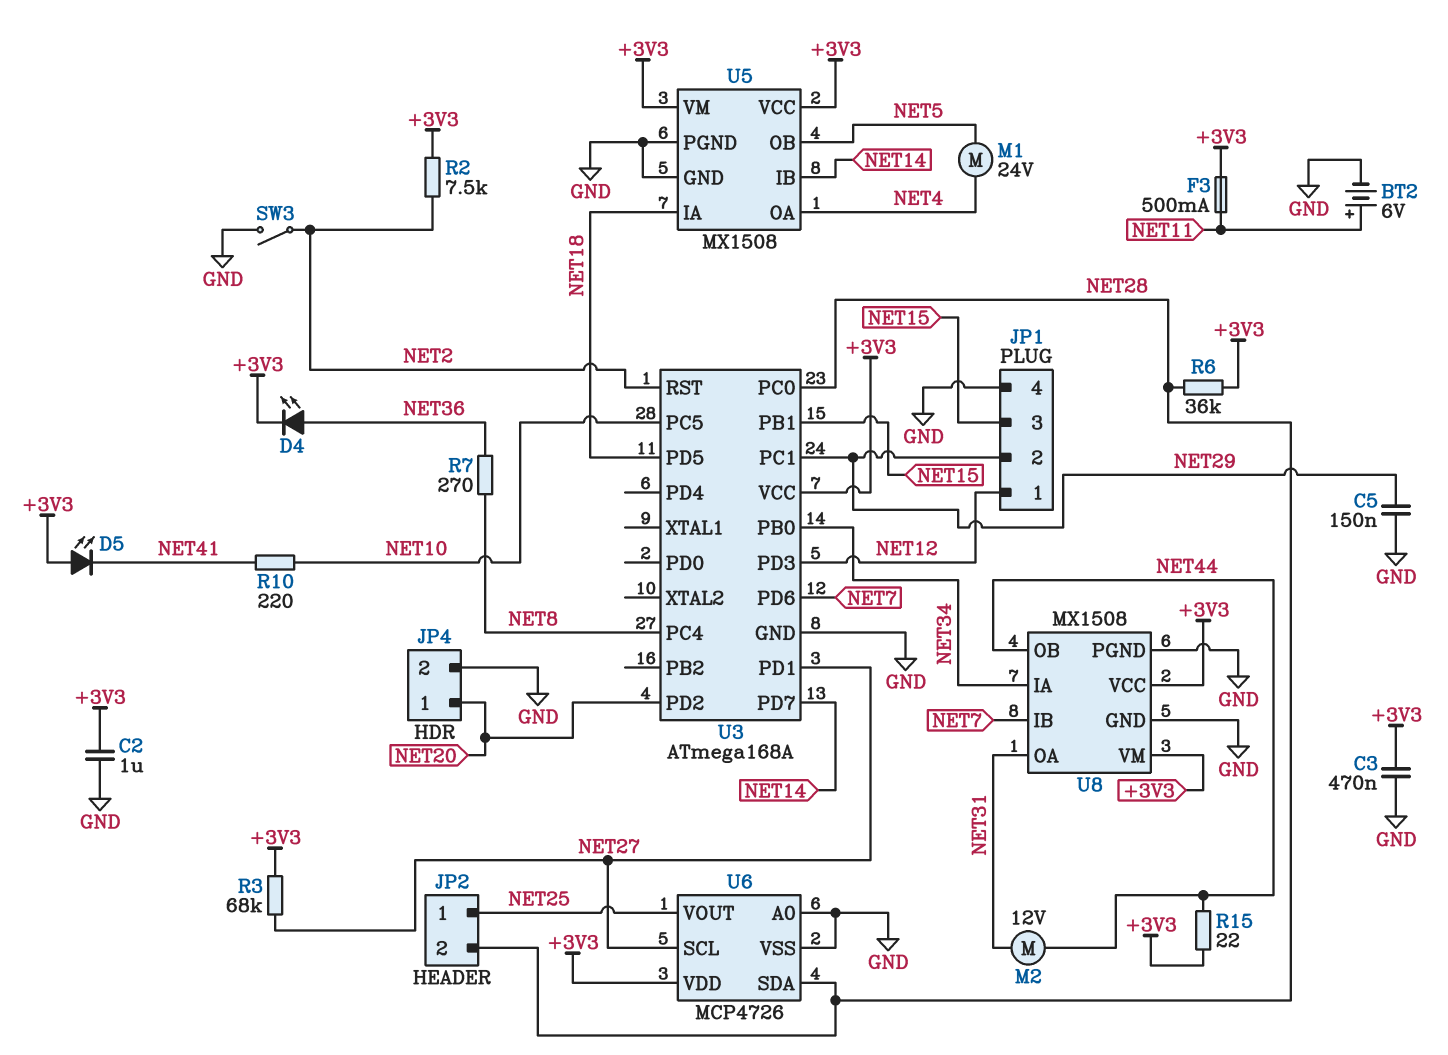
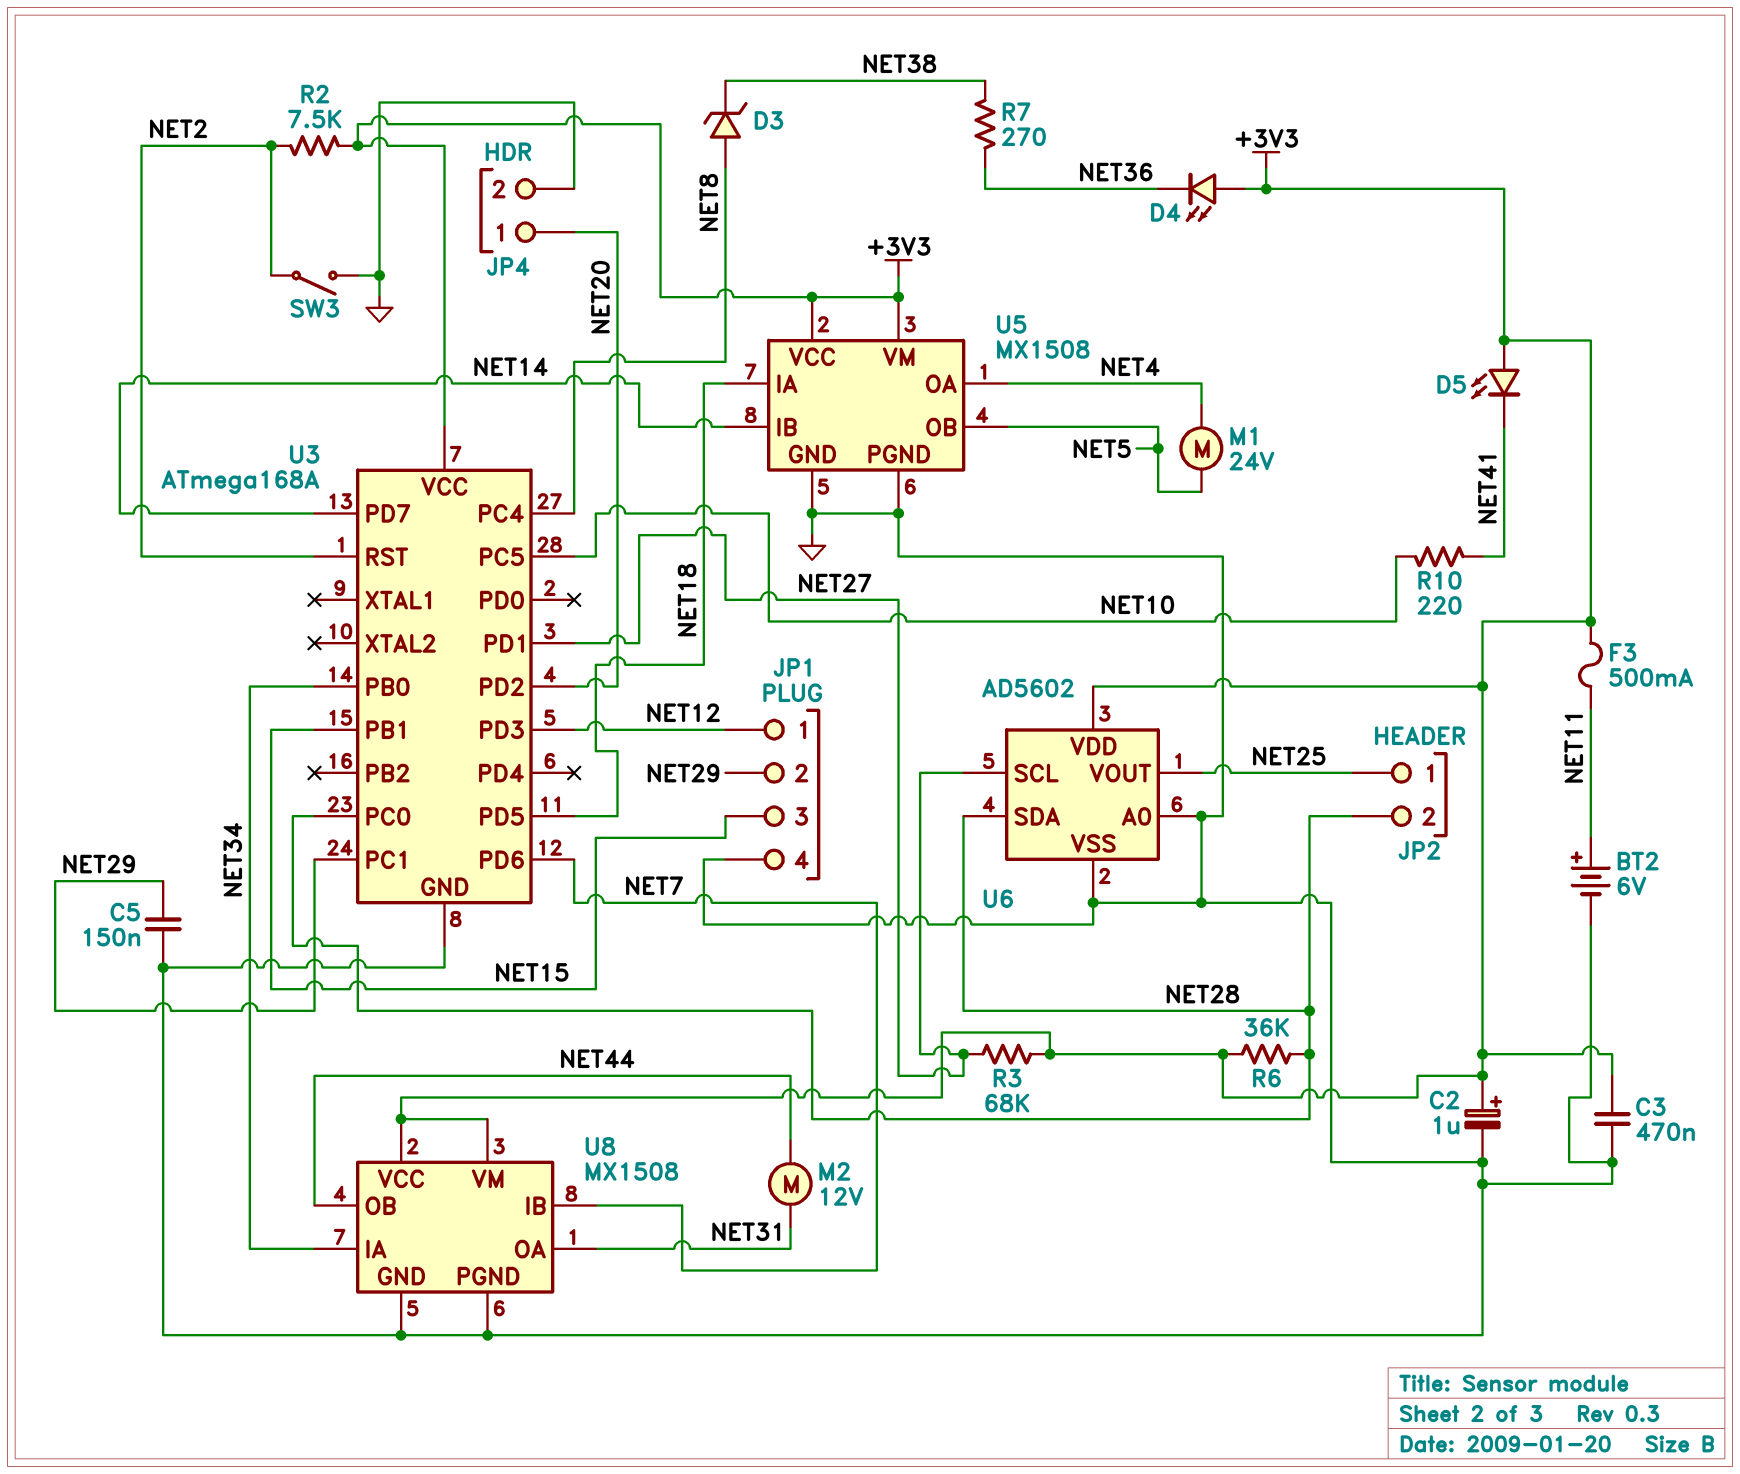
C2: 1uF (+3V3, GND) -> 1uF (plus +3V3, minus GND)
D3: none -> zener (A NET8, K NET38)
D4: LED (A NET36, K +3V3) -> LED (A +3V3, K NET36)
R7: 270 (NET8, NET36) -> 270 (NET36, NET38)
R15: 22 (+3V3, NET44) -> none
U6: MCP4726 -> AD5602

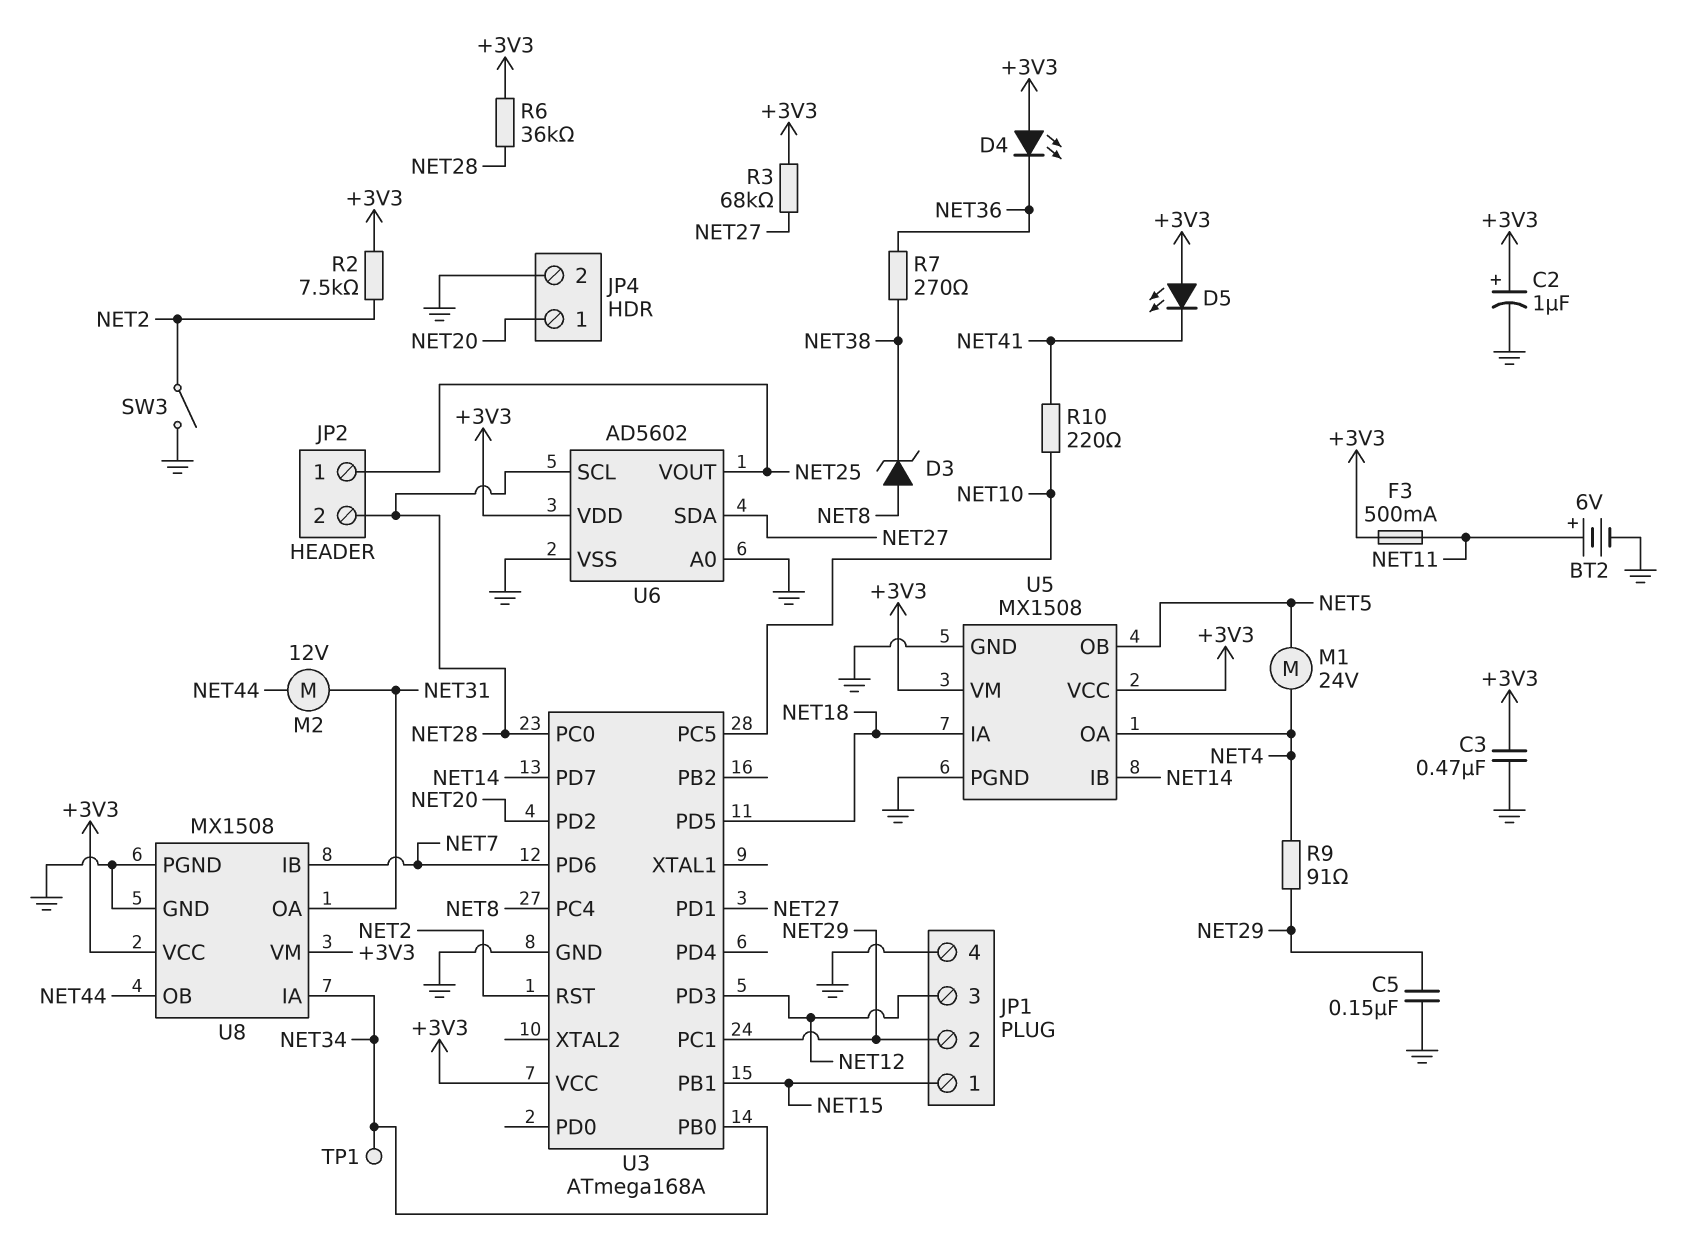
JP1 pin 1: NET12 -> NET15
JP1 pin 3: NET15 -> NET12
R9: none -> 91 (NET4, NET29)
TP1: none -> test point (NET34)
U6 pin SCL: NET27 -> NET28
U6 pin SDA: NET28 -> NET27

